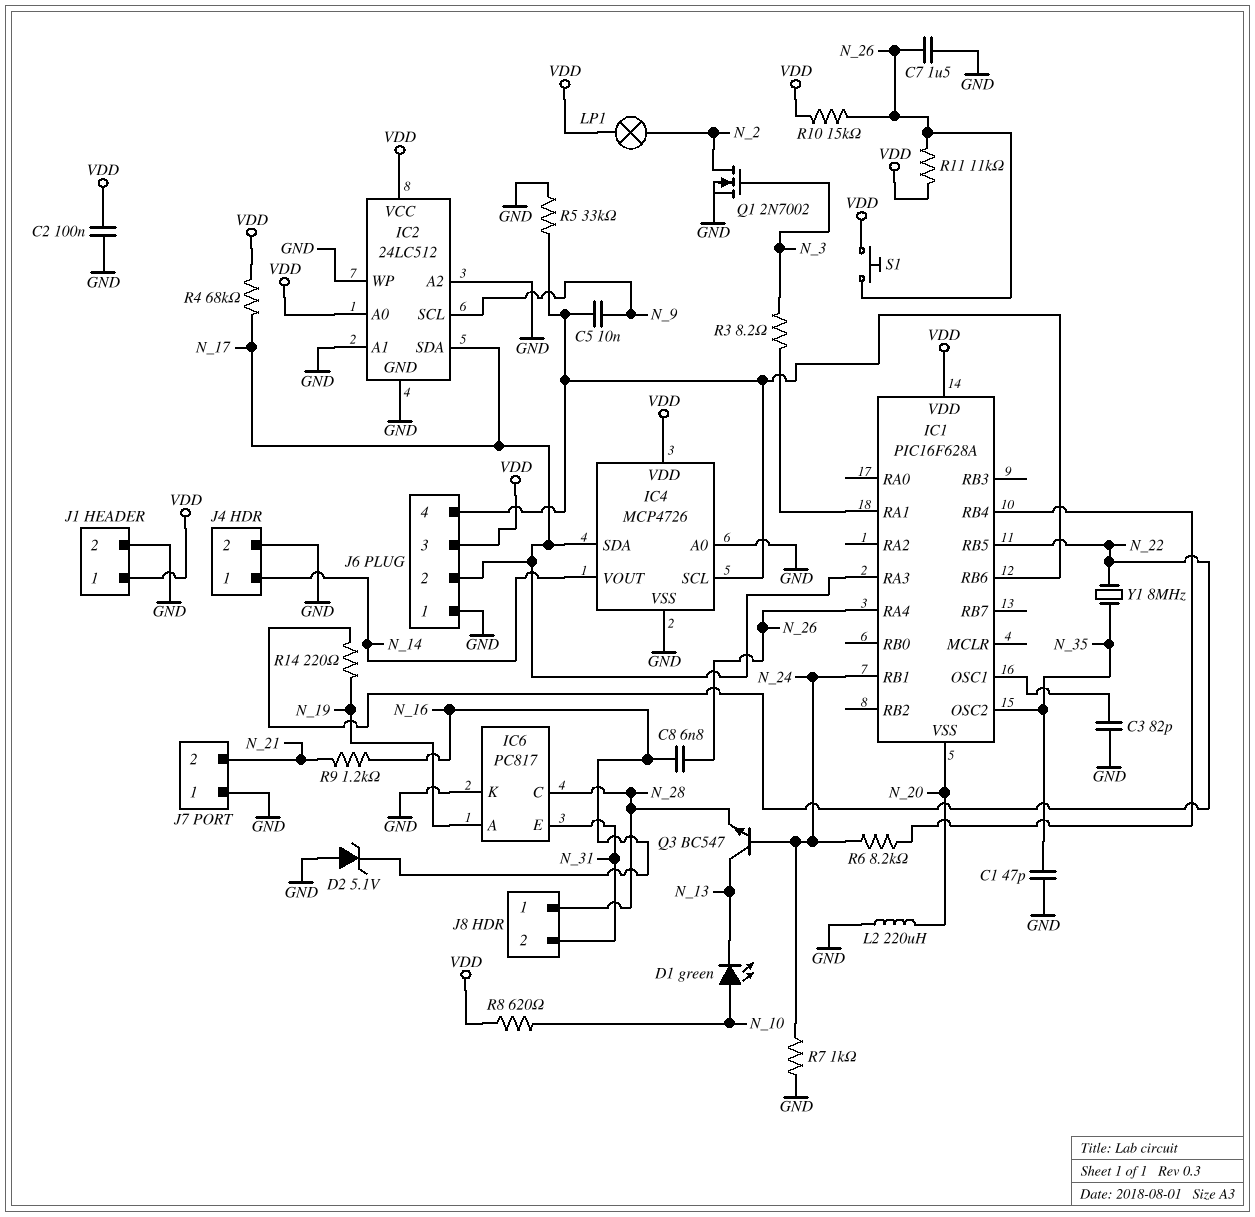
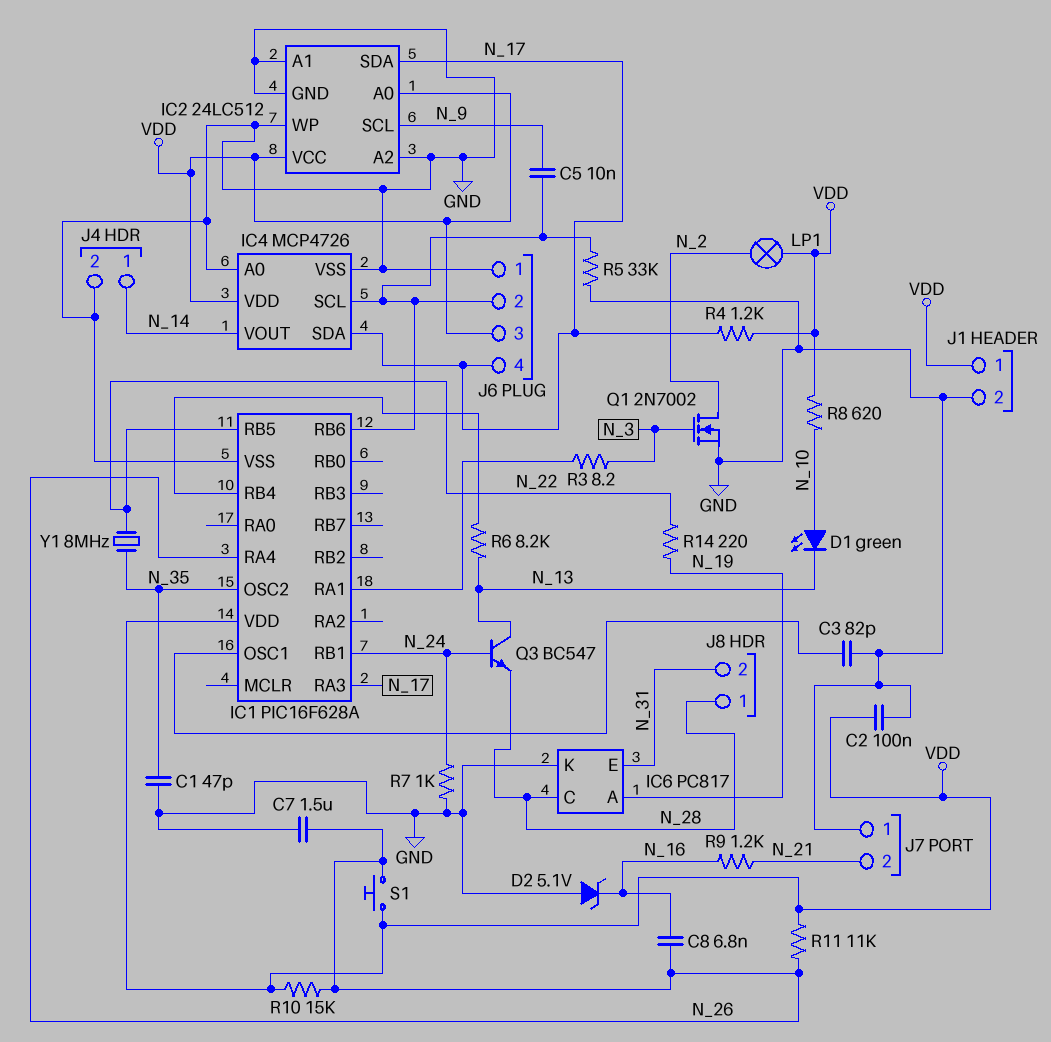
IC1 pin VSS: N_20 -> GND
J6 pin 2: N_17 -> IC1/RB6
J6 pin 4: IC1/RB6 -> N_17
L2: 220uH (GND, N_20) -> none
R4: 68k (N_17, VDD) -> 1.2k (N_17, VDD)
R6: 8.2k (IC1/RB4, N_24) -> 8.2k (IC1/RB4, N_13)

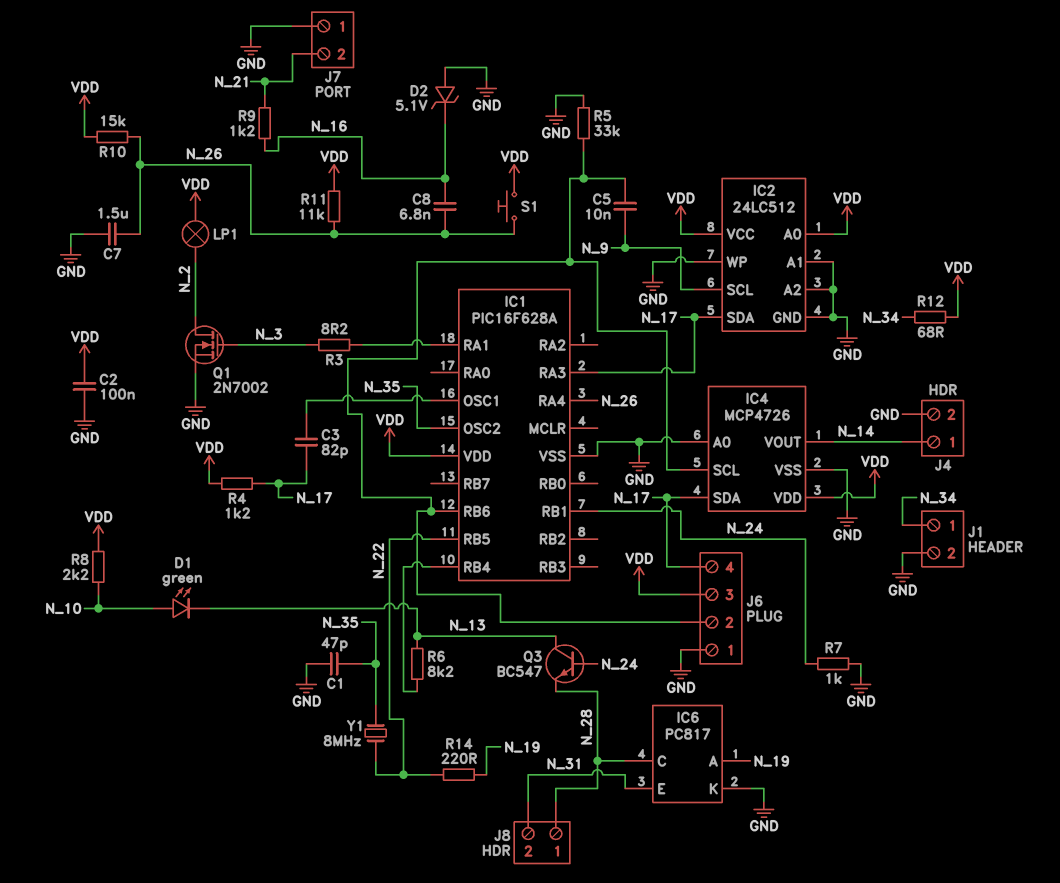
C3: 82pF (GND, IC1/OSC1) -> 82pF (IC1/OSC1, N_17)
J1 pin 1: VDD -> N_34
R8: 620 (N_10, VDD) -> 2.2k (N_10, VDD)
R12: none -> 68 (N_34, VDD)

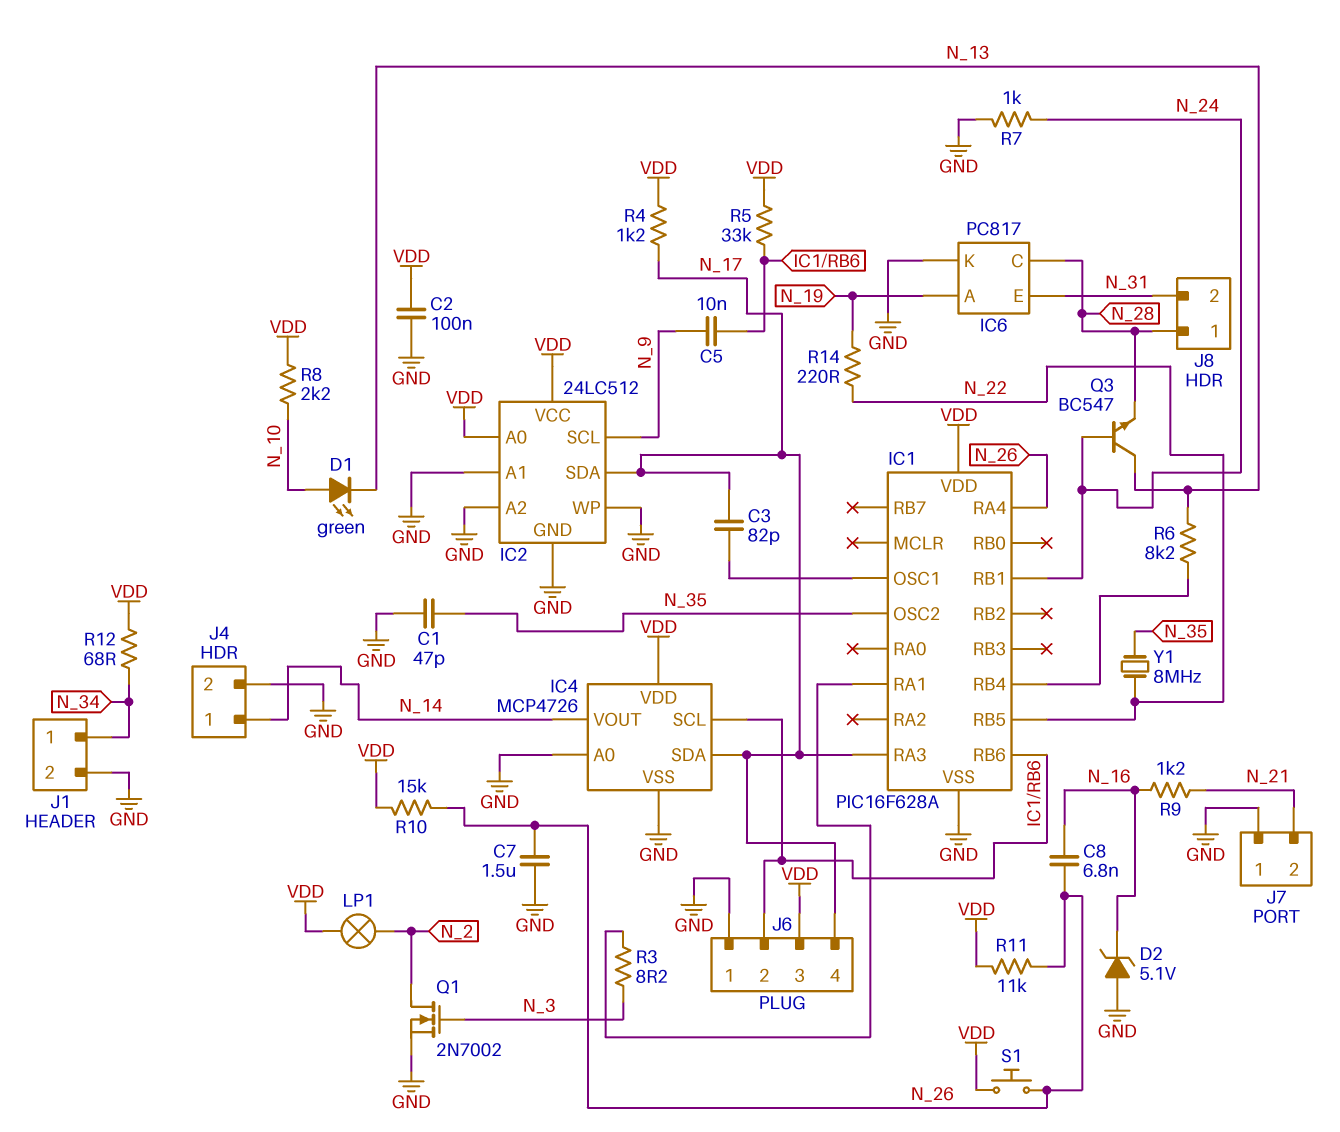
R5: 33k (GND, IC1/RB6) -> 33k (IC1/RB6, VDD)

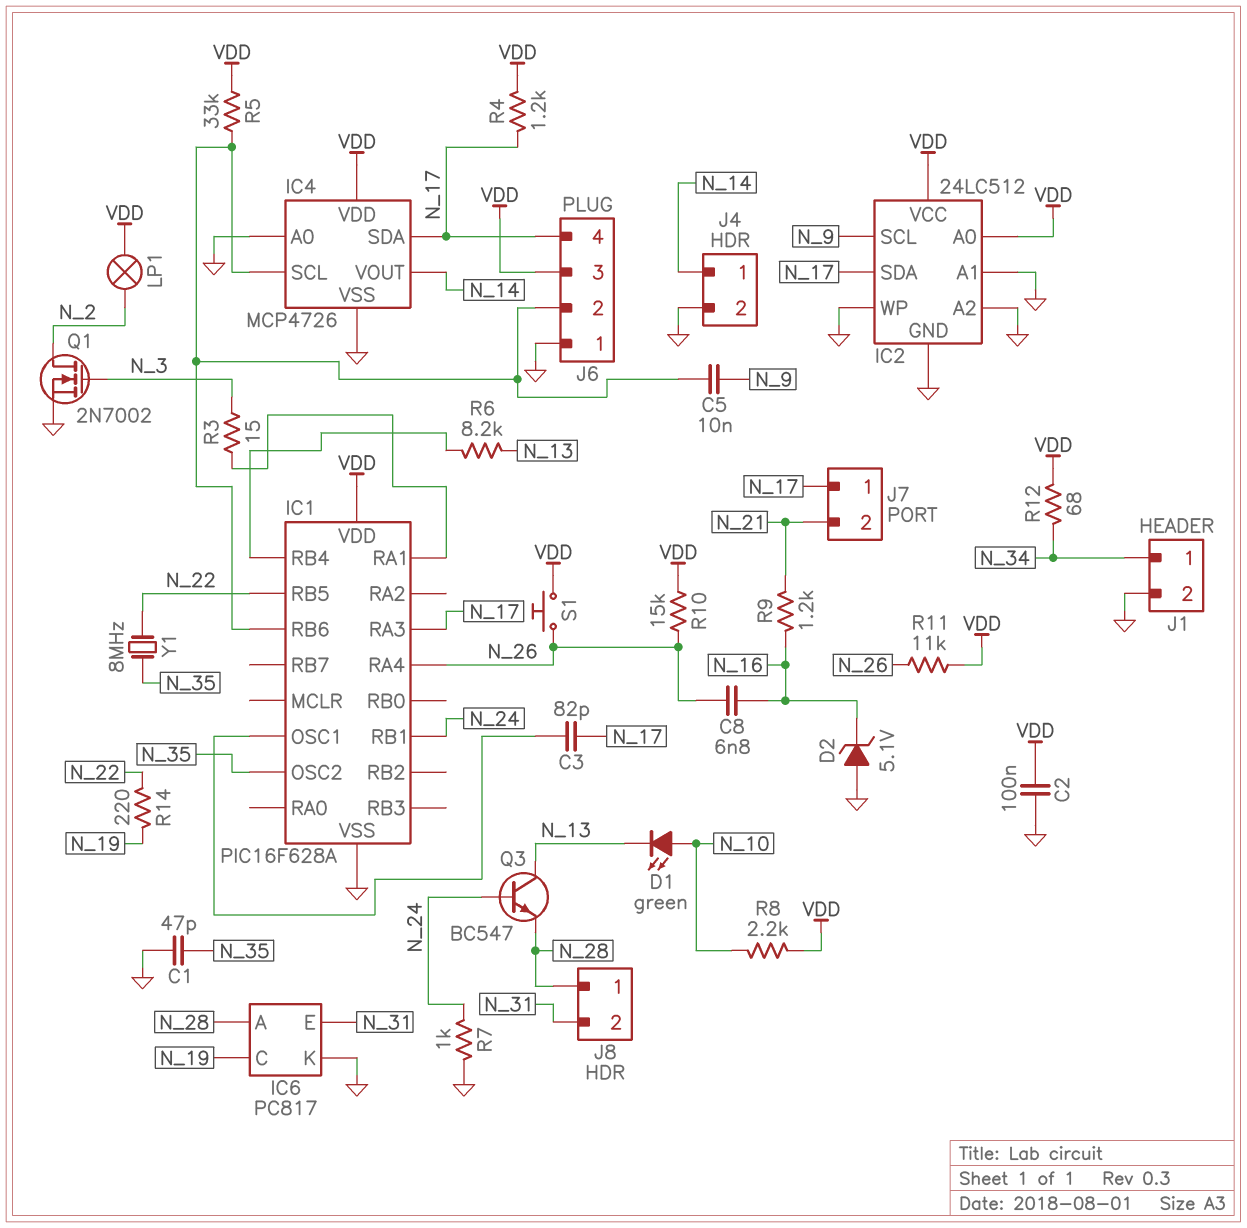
C7: 1.5uF (GND, N_26) -> none
IC6 pin A: N_19 -> N_28
IC6 pin C: N_28 -> N_19
J7 pin 1: GND -> N_17
R3: 8.2 (IC1/RA1, N_3) -> 15 (IC1/RA1, N_3)

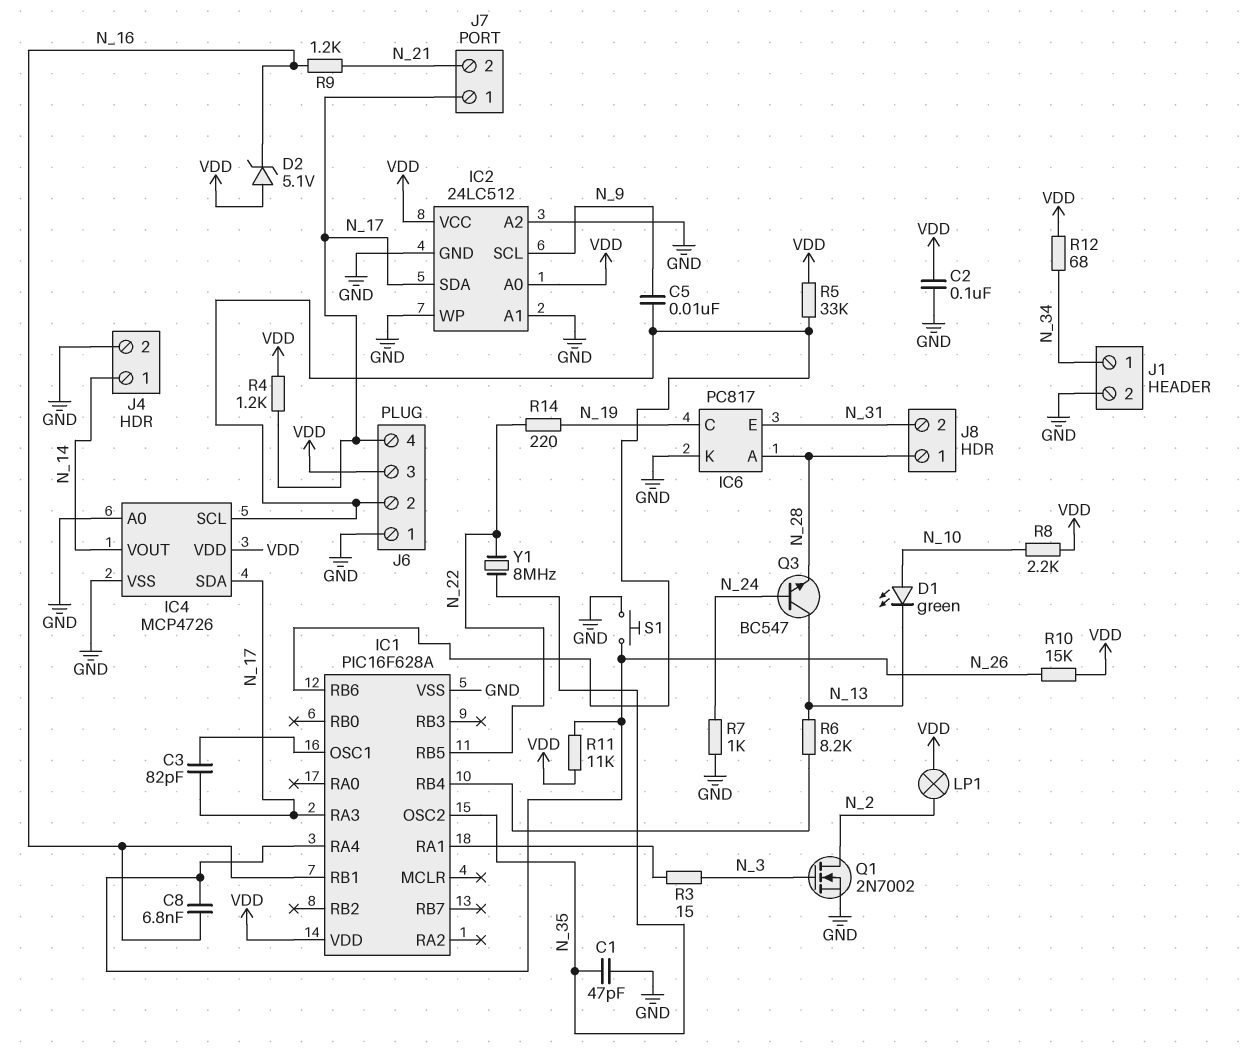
D2: zener 5.1V (A GND, K N_16) -> zener 5.1V (A VDD, K N_16)
IC1 pin RB1: N_24 -> N_16
S1: button (N_26, VDD) -> button (GND, N_26)

